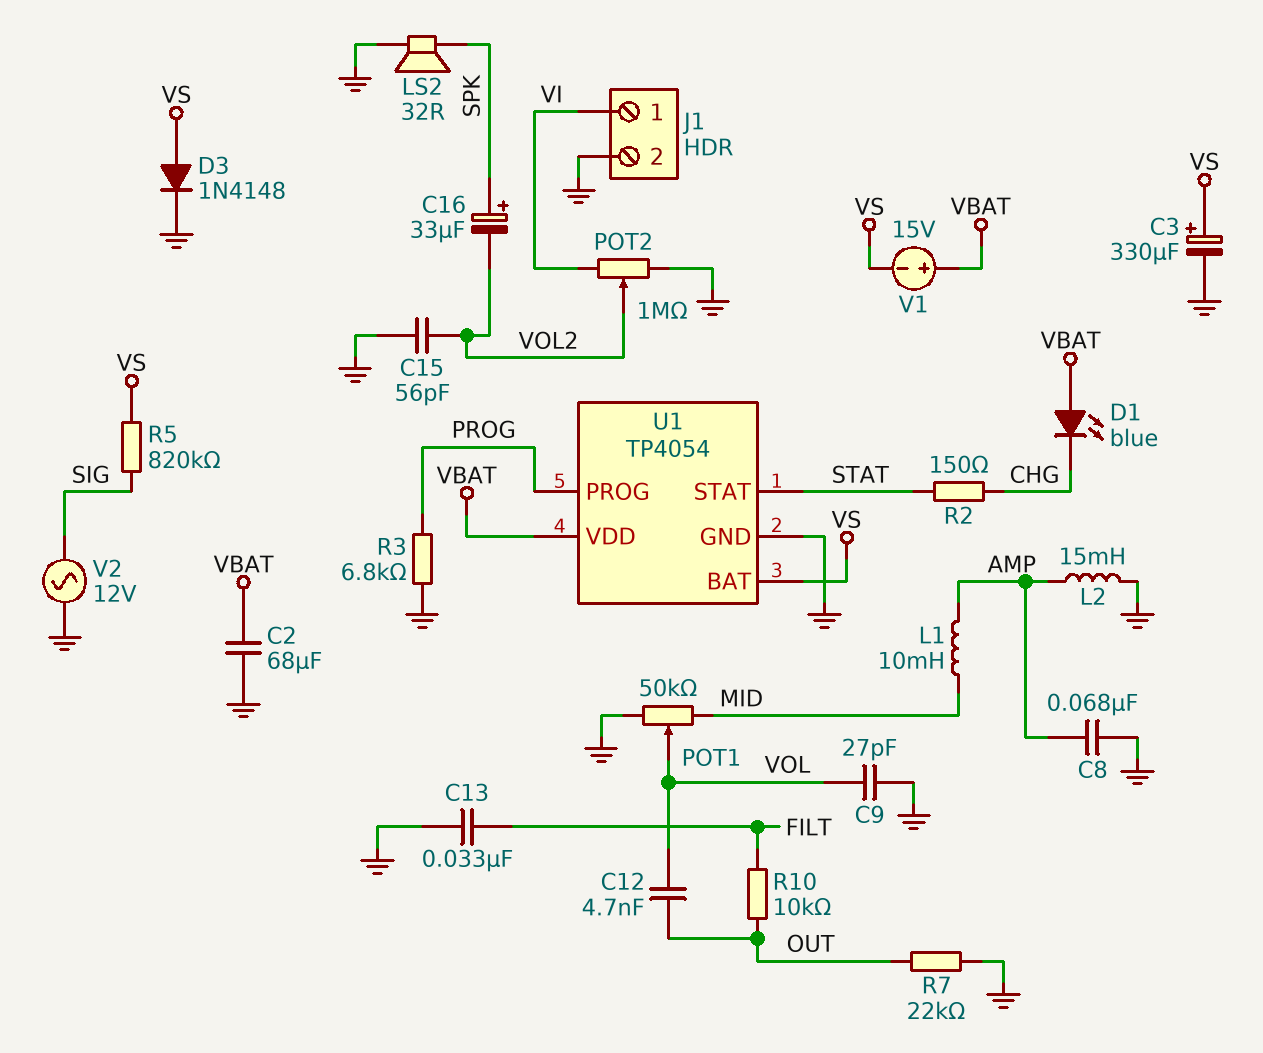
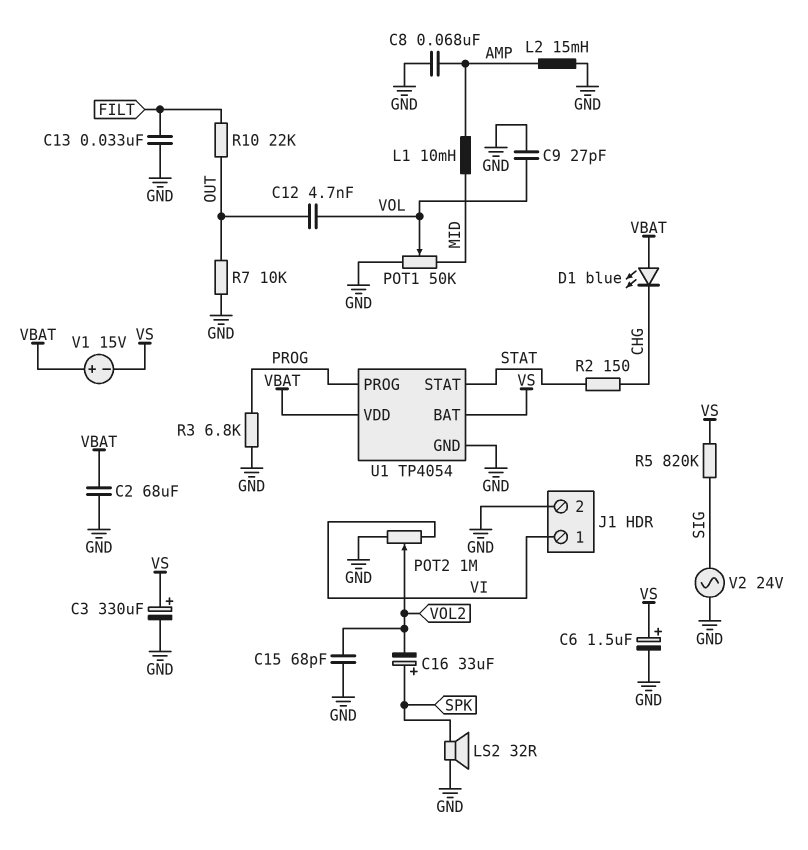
C6: none -> 1.5uF (plus VS, minus GND)
C15: 56pF (GND, VOL2) -> 68pF (GND, VOL2)
D3: diode 1N4148 (A VS, K GND) -> none
R7: 22k (GND, OUT) -> 10k (GND, OUT)
R10: 10k (FILT, OUT) -> 22k (FILT, OUT)
V2: AC 12V (GND, SIG) -> AC 24V (GND, SIG)

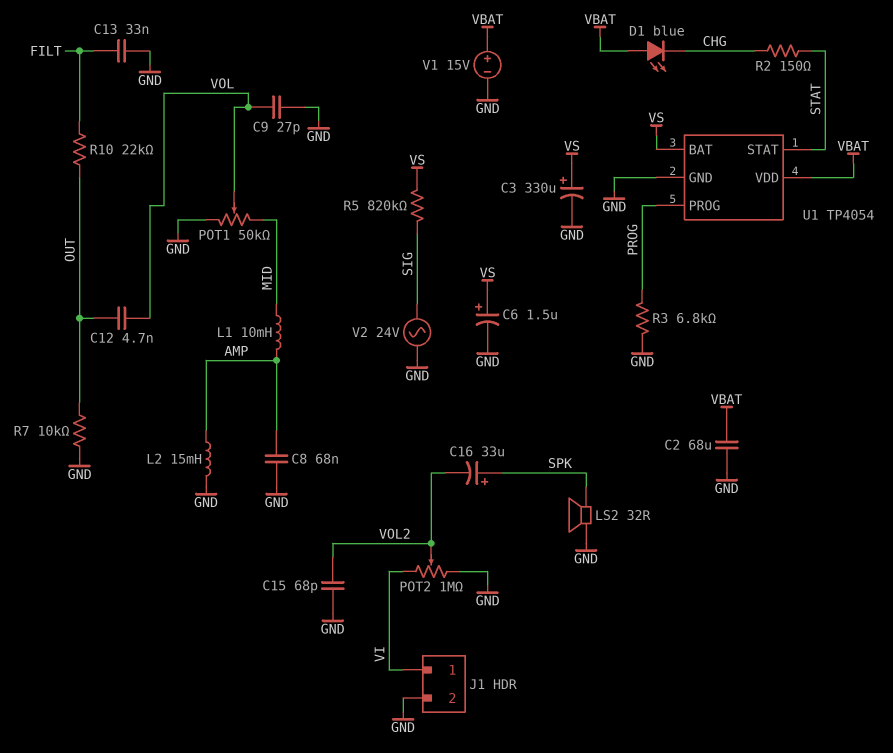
V1: 15V (plus VBAT, minus VS) -> 15V (plus VBAT, minus GND)

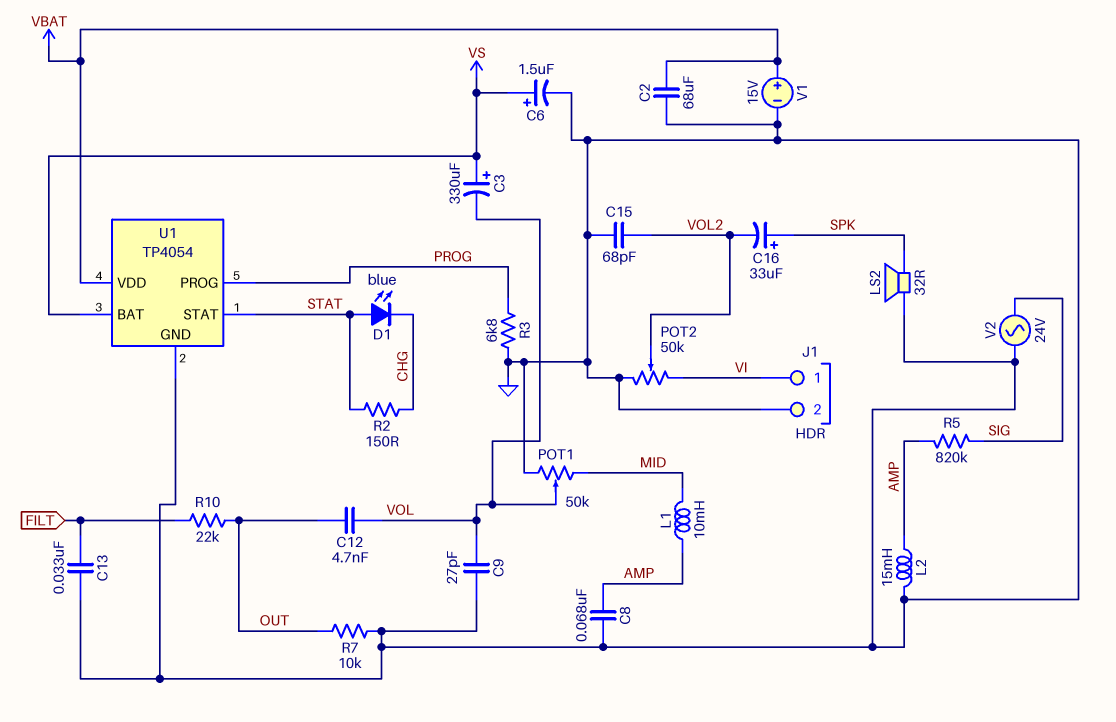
C3: 330uF (plus VS, minus GND) -> 330uF (plus VS, minus VOL)
D1: LED blue (A VBAT, K CHG) -> LED blue (A STAT, K CHG)
POT2: 1M (GND, VI, wiper VOL2) -> 50k (GND, VI, wiper VOL2)
R5: 820k (SIG, VS) -> 820k (AMP, SIG)

